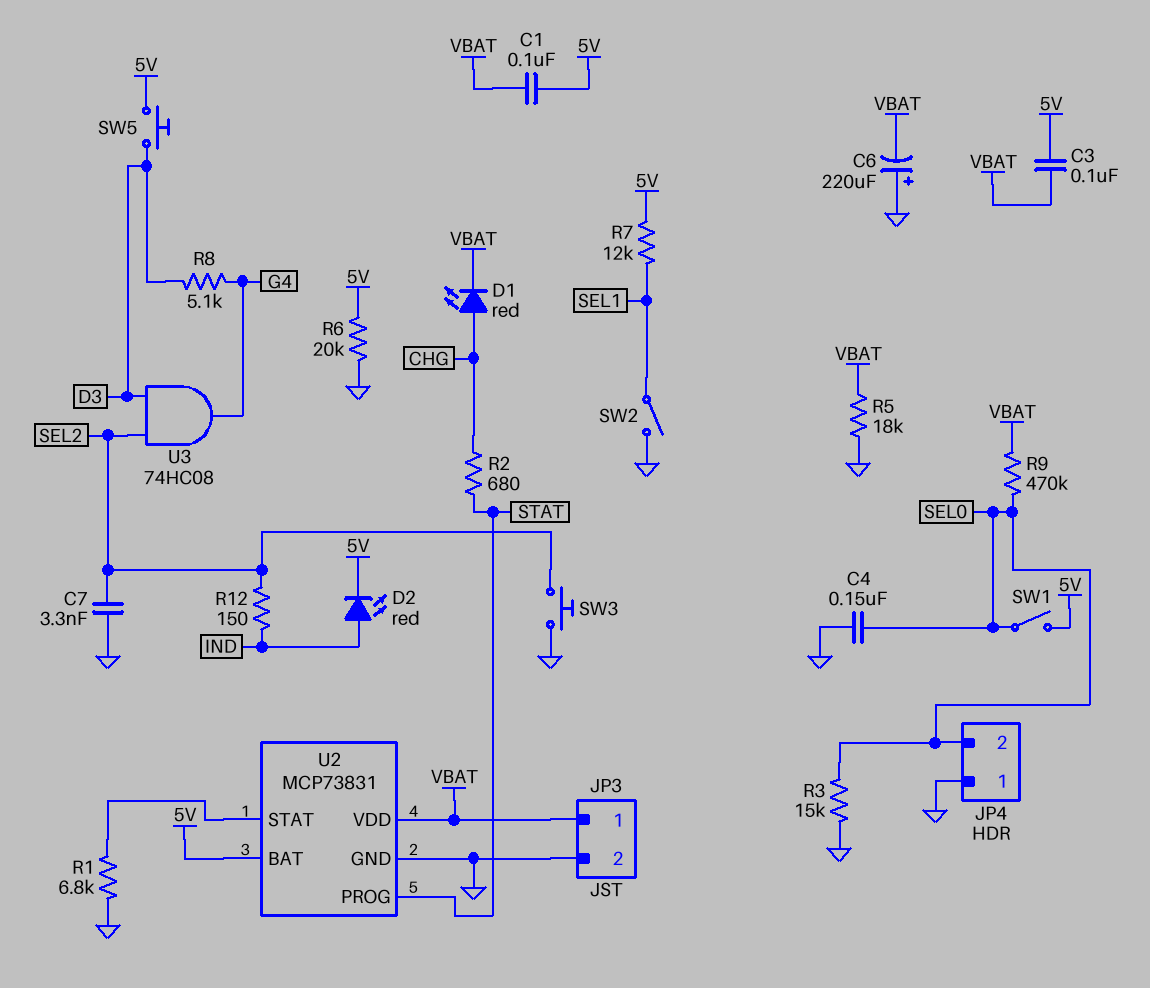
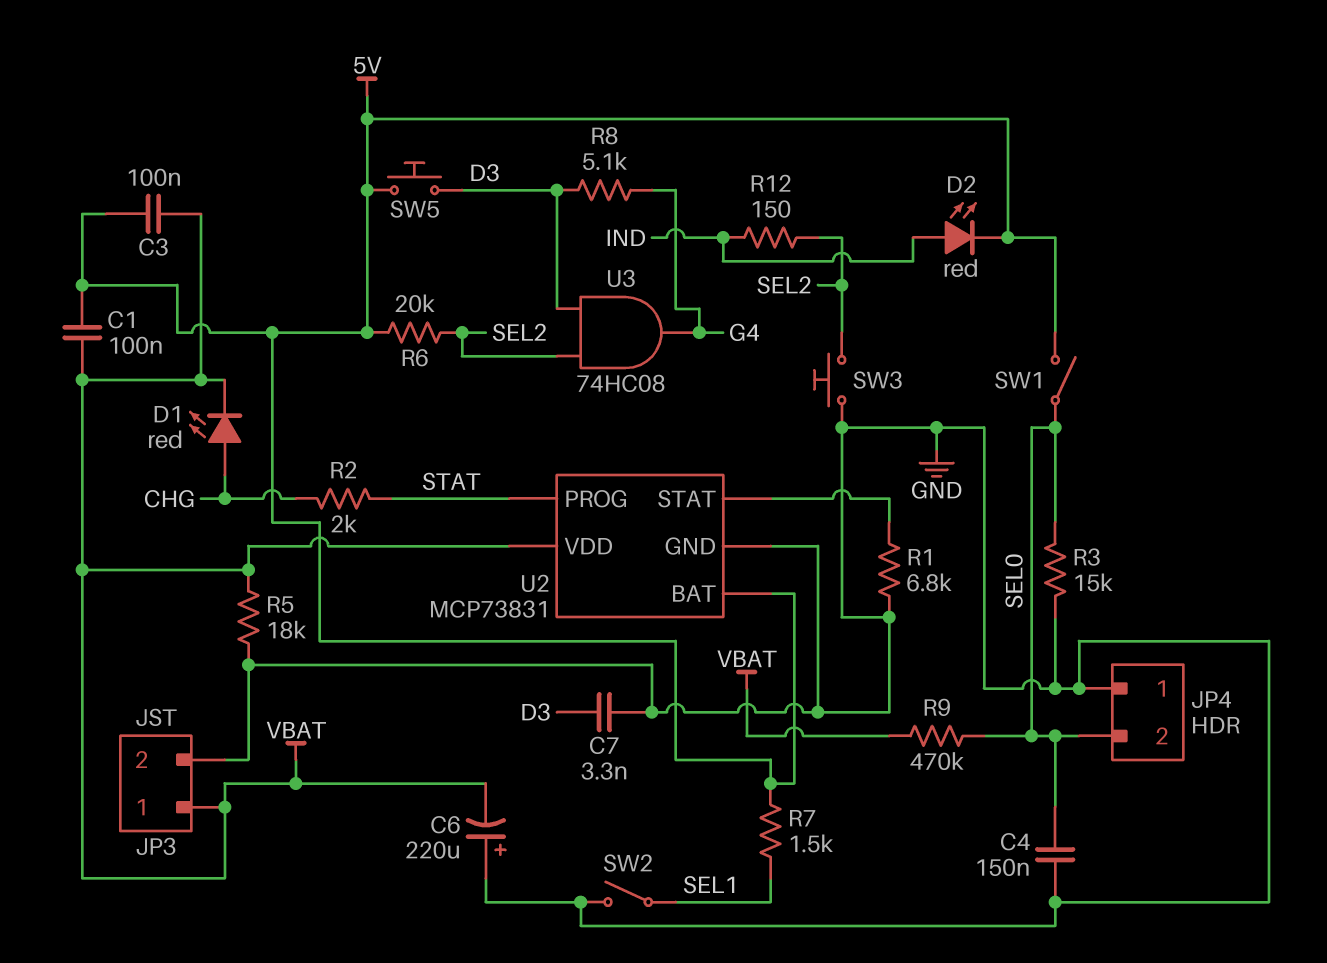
C7: 3.3nF (GND, SEL2) -> 3.3nF (D3, GND)
R2: 680 (CHG, STAT) -> 2k (CHG, STAT)
R6: 20k (5V, GND) -> 20k (5V, SEL2)
R7: 12k (5V, SEL1) -> 1.5k (5V, SEL1)

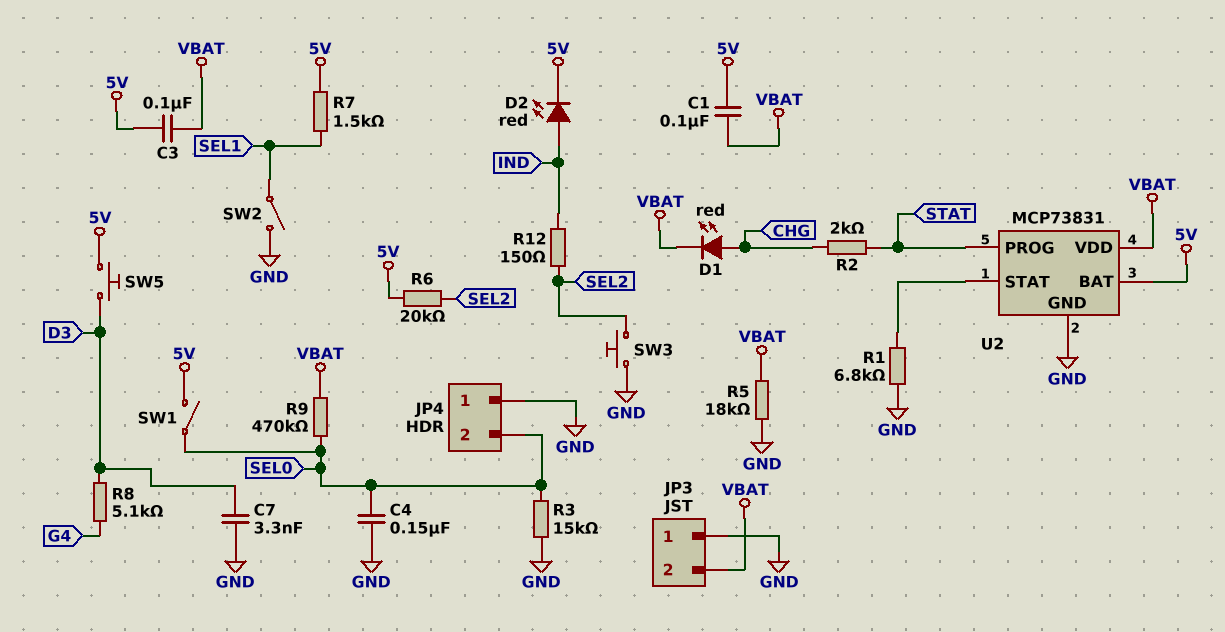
C6: 220uF (plus GND, minus VBAT) -> none
JP3 pin 1: VBAT -> GND
JP3 pin 2: GND -> VBAT
U3: AND 74HC08 (in D3, in SEL2, out G4) -> none

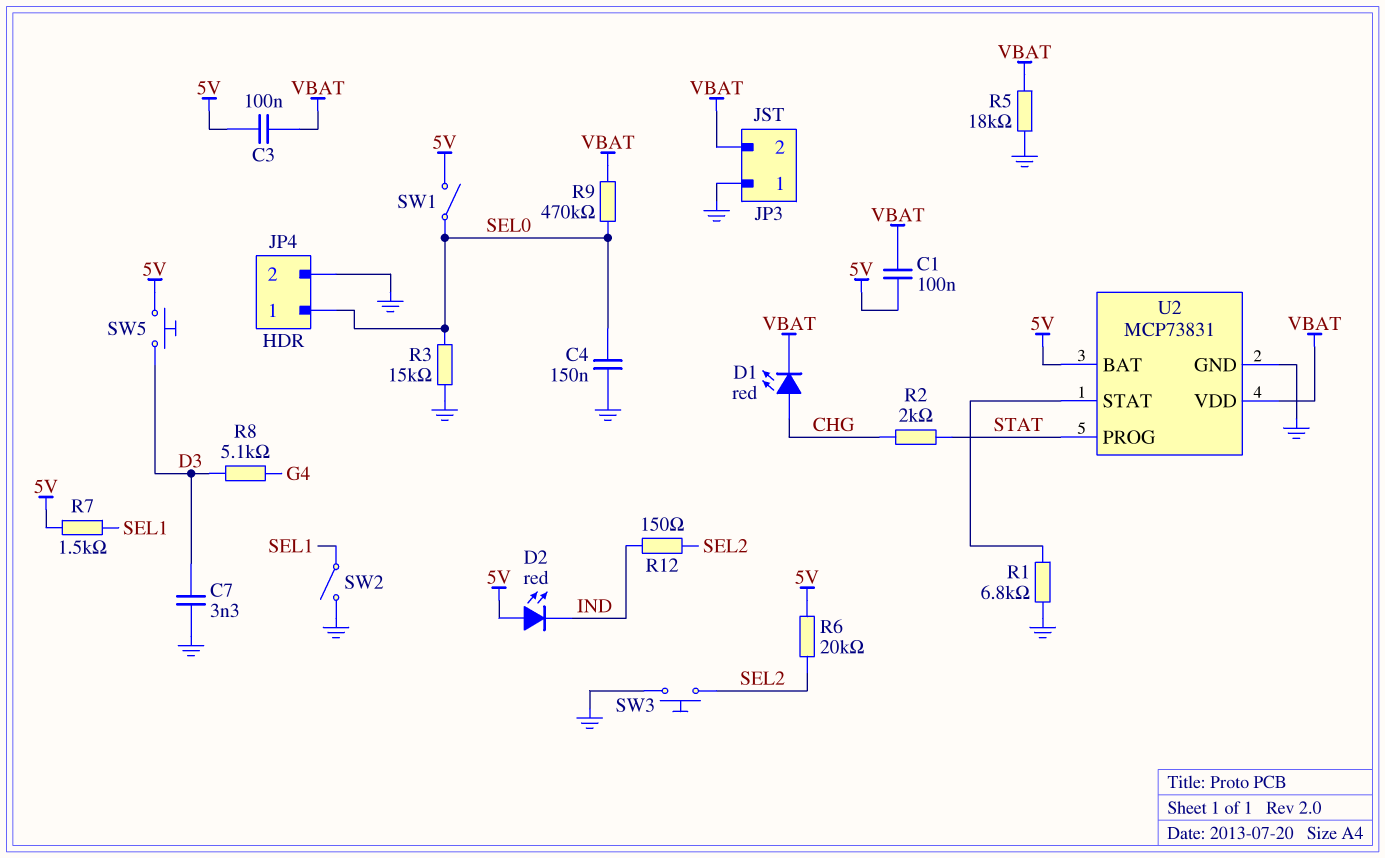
D2: LED red (A IND, K 5V) -> LED red (A 5V, K IND)
JP4 pin 1: GND -> SEL0
JP4 pin 2: SEL0 -> GND

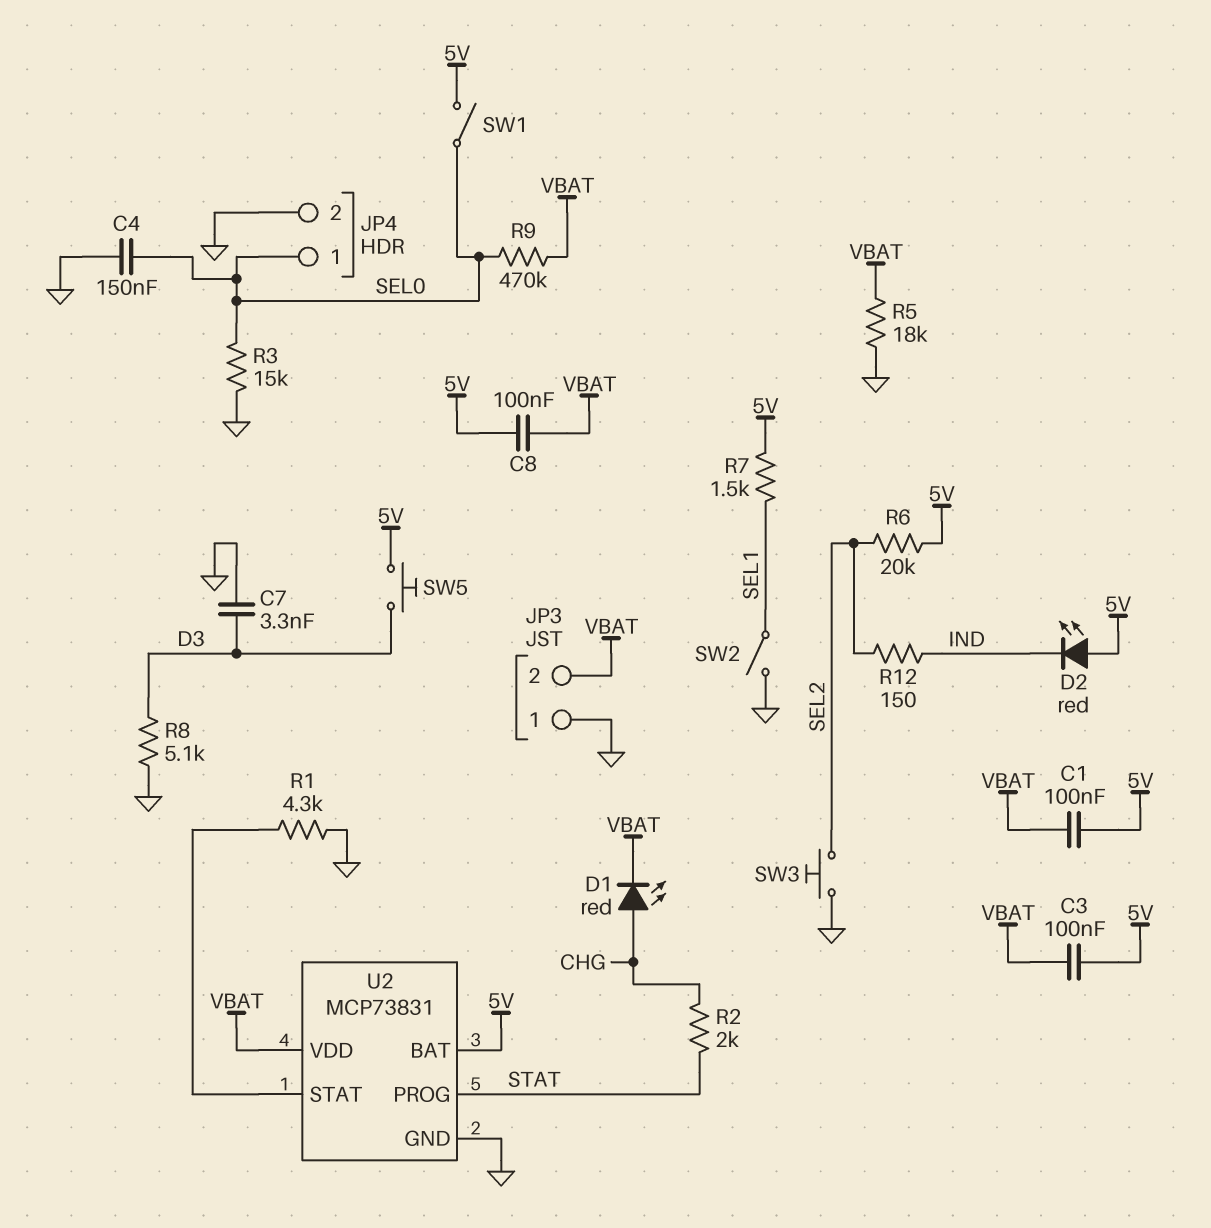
C8: none -> 100nF (5V, VBAT)
R1: 6.8k (GND, U2/STAT) -> 4.3k (GND, U2/STAT)
R8: 5.1k (D3, G4) -> 5.1k (D3, GND)

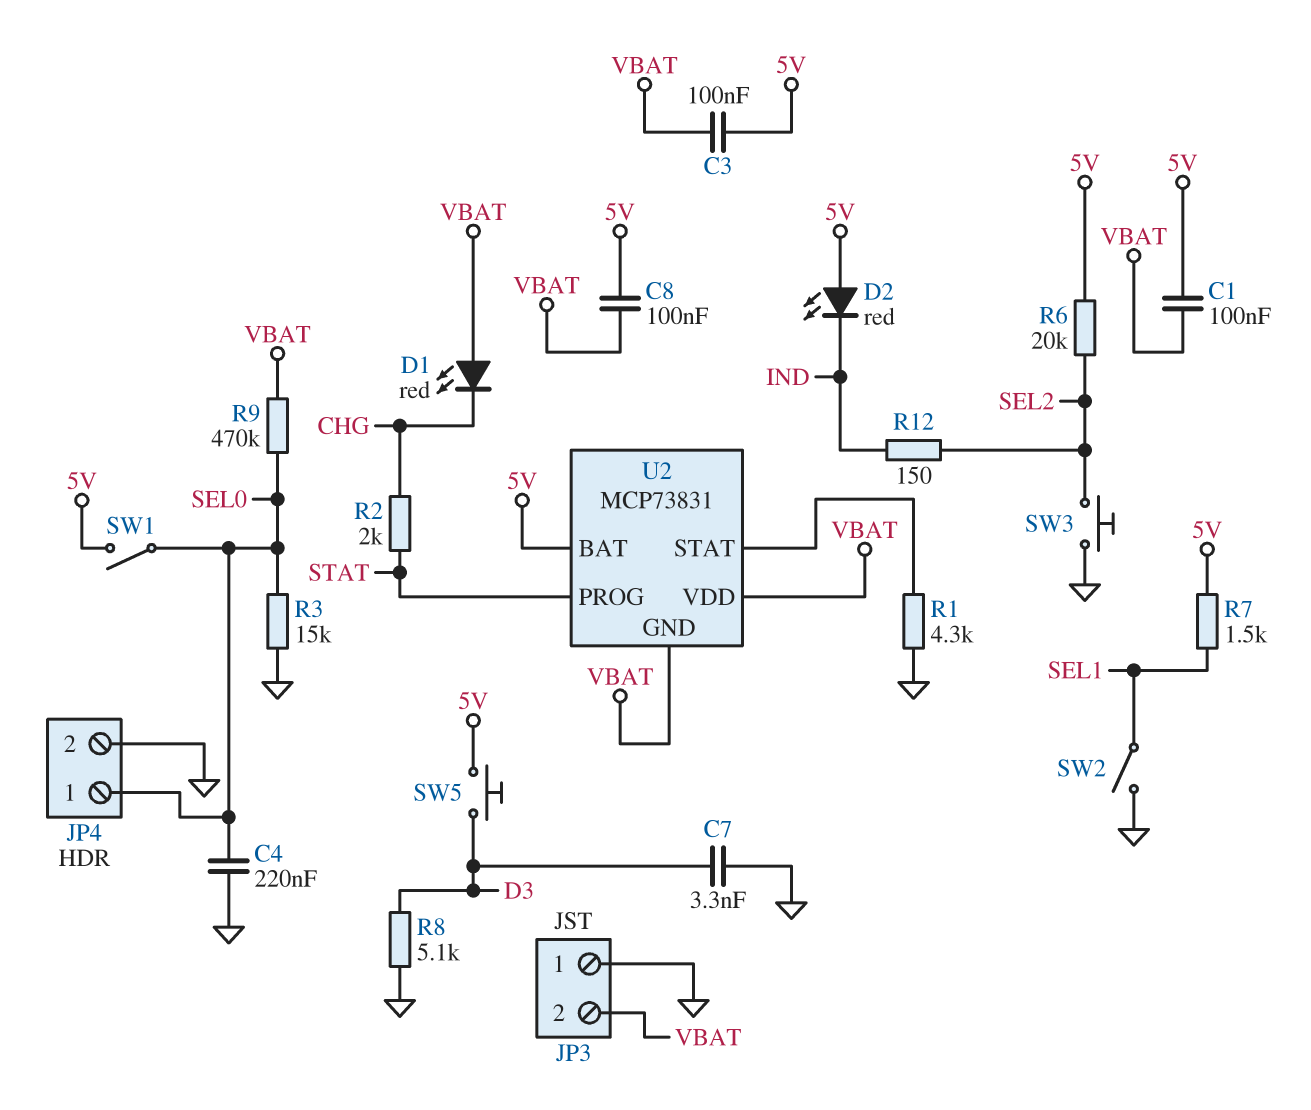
C4: 150nF (GND, SEL0) -> 220nF (GND, SEL0)
D1: LED red (A CHG, K VBAT) -> LED red (A VBAT, K CHG)
R5: 18k (GND, VBAT) -> none
U2 pin GND: GND -> VBAT

